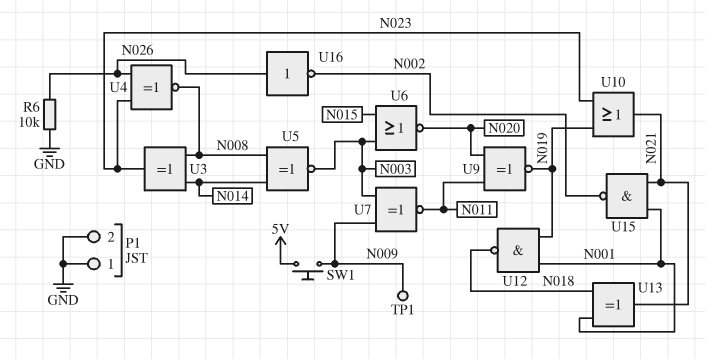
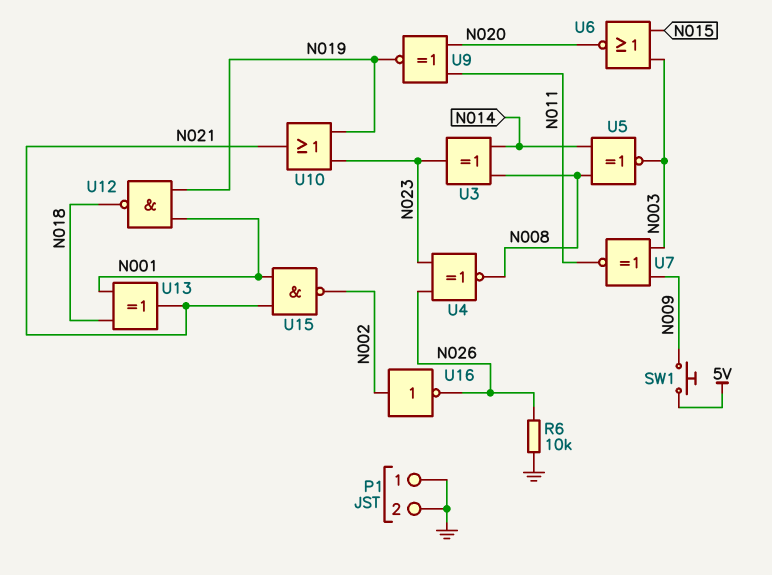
TP1: test point (N009) -> none
U16: NOT (in N026, out N002) -> NOT (in N002, out N026)

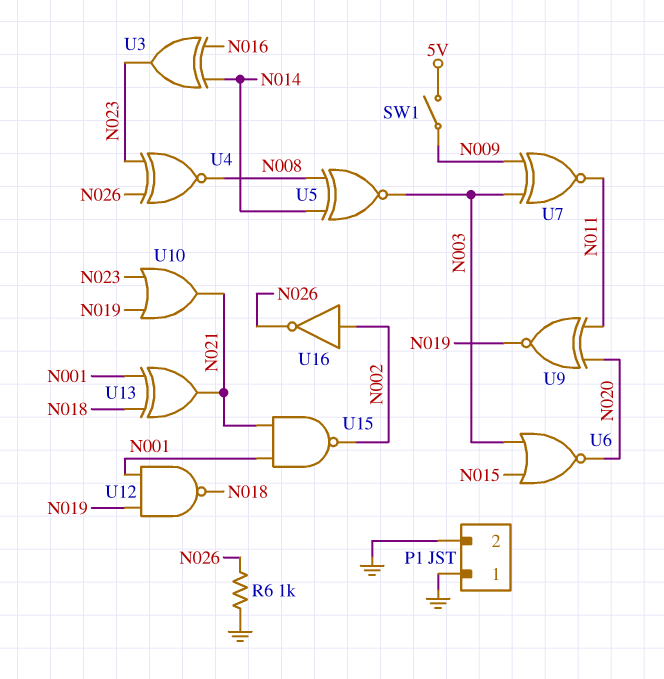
R6: 10k (GND, N026) -> 1k (GND, N026)
SW1: button (5V, N009) -> switch (5V, N009)
U3: XOR (in N008, in N014, out N023) -> XOR (in N014, in N016, out N023)

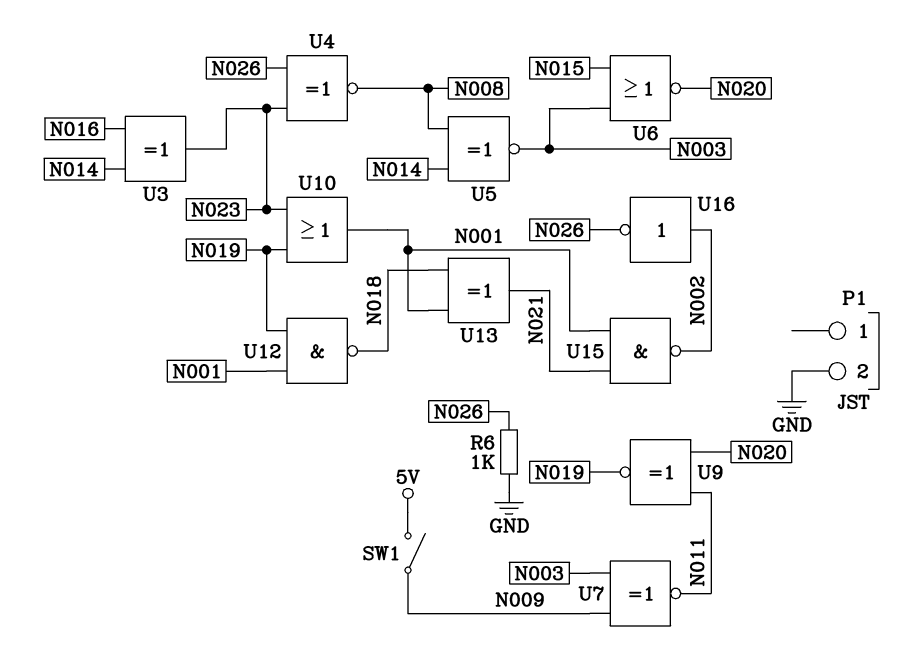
P1 pin 1: GND -> none
U10: OR (in N019, in N023, out N021) -> OR (in N019, in N023, out N001)

